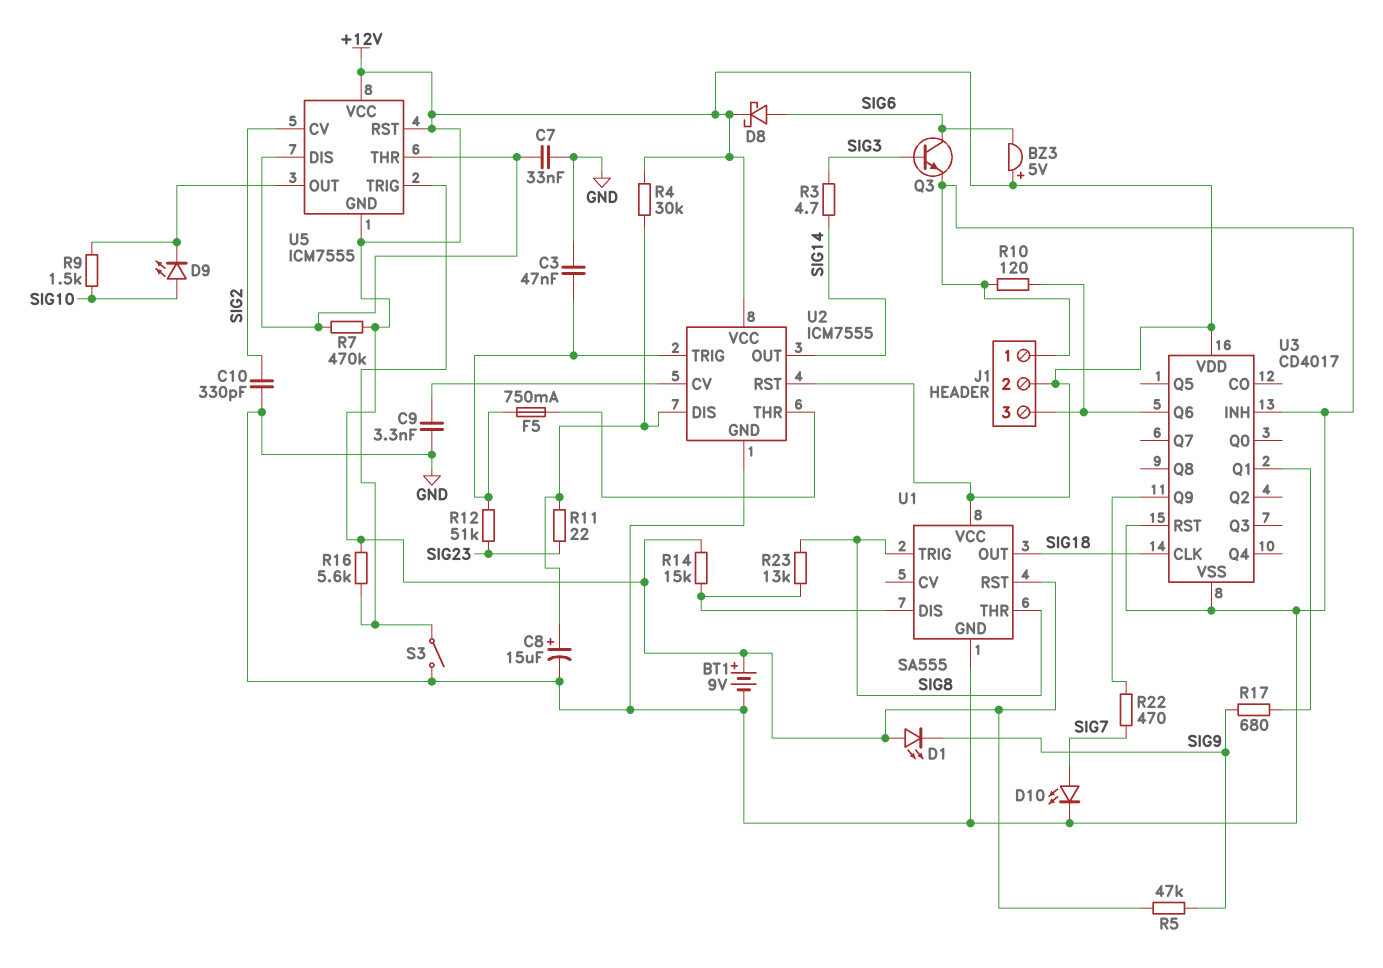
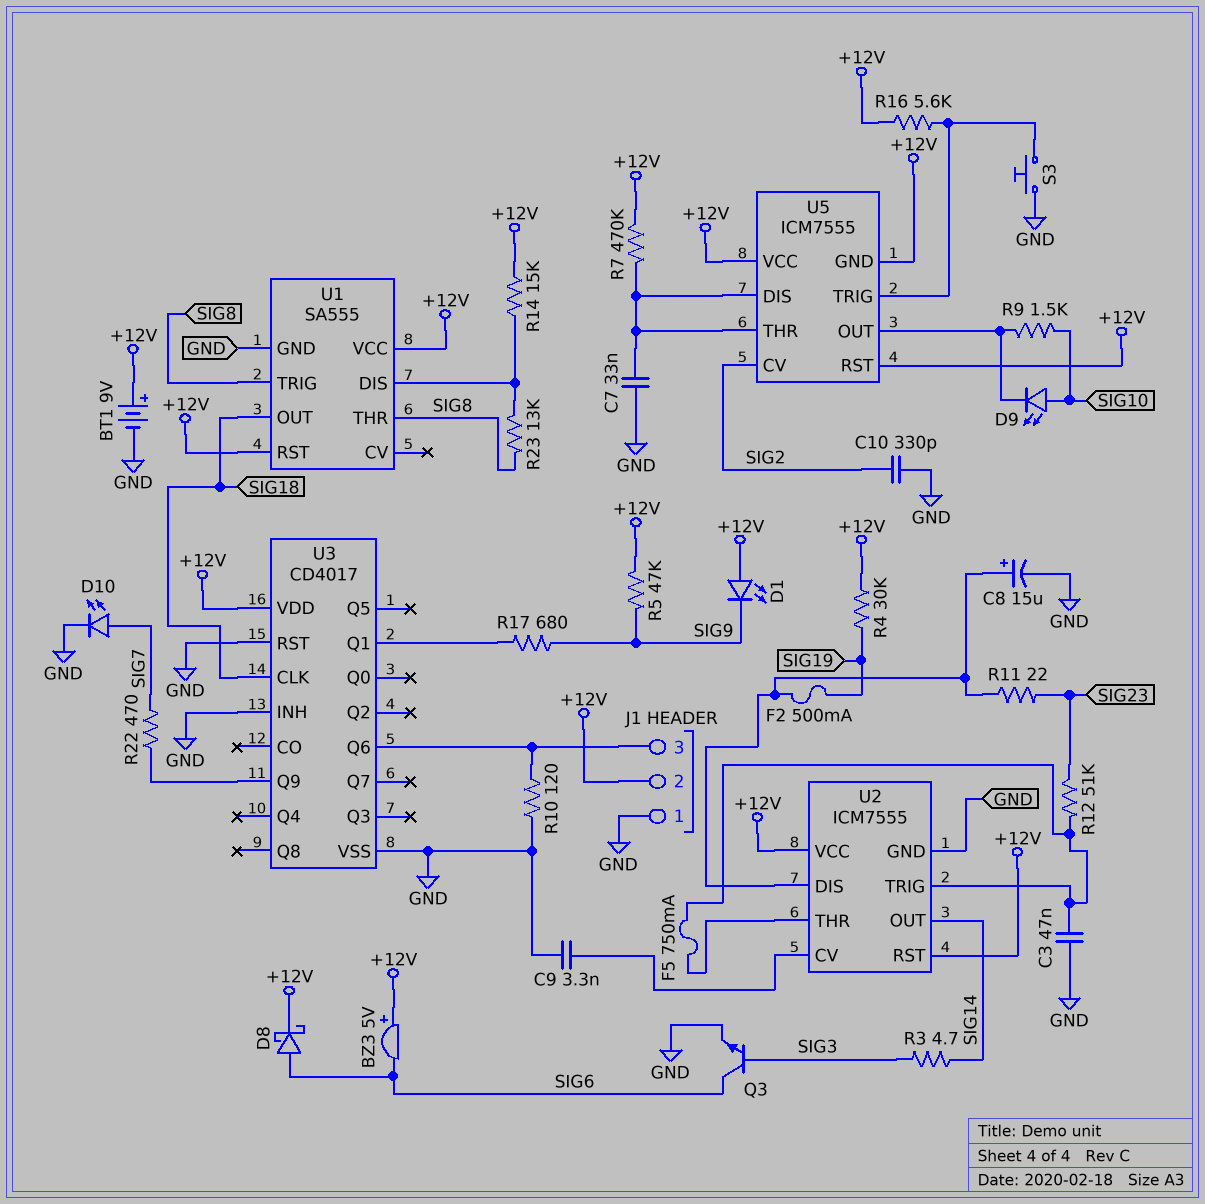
F2: none -> 500mA (SIG19, U2/DIS)
R4: 30k (+12V, U2/DIS) -> 30k (+12V, SIG19)
S3: switch (GND, U5/TRIG) -> button (GND, U5/TRIG)

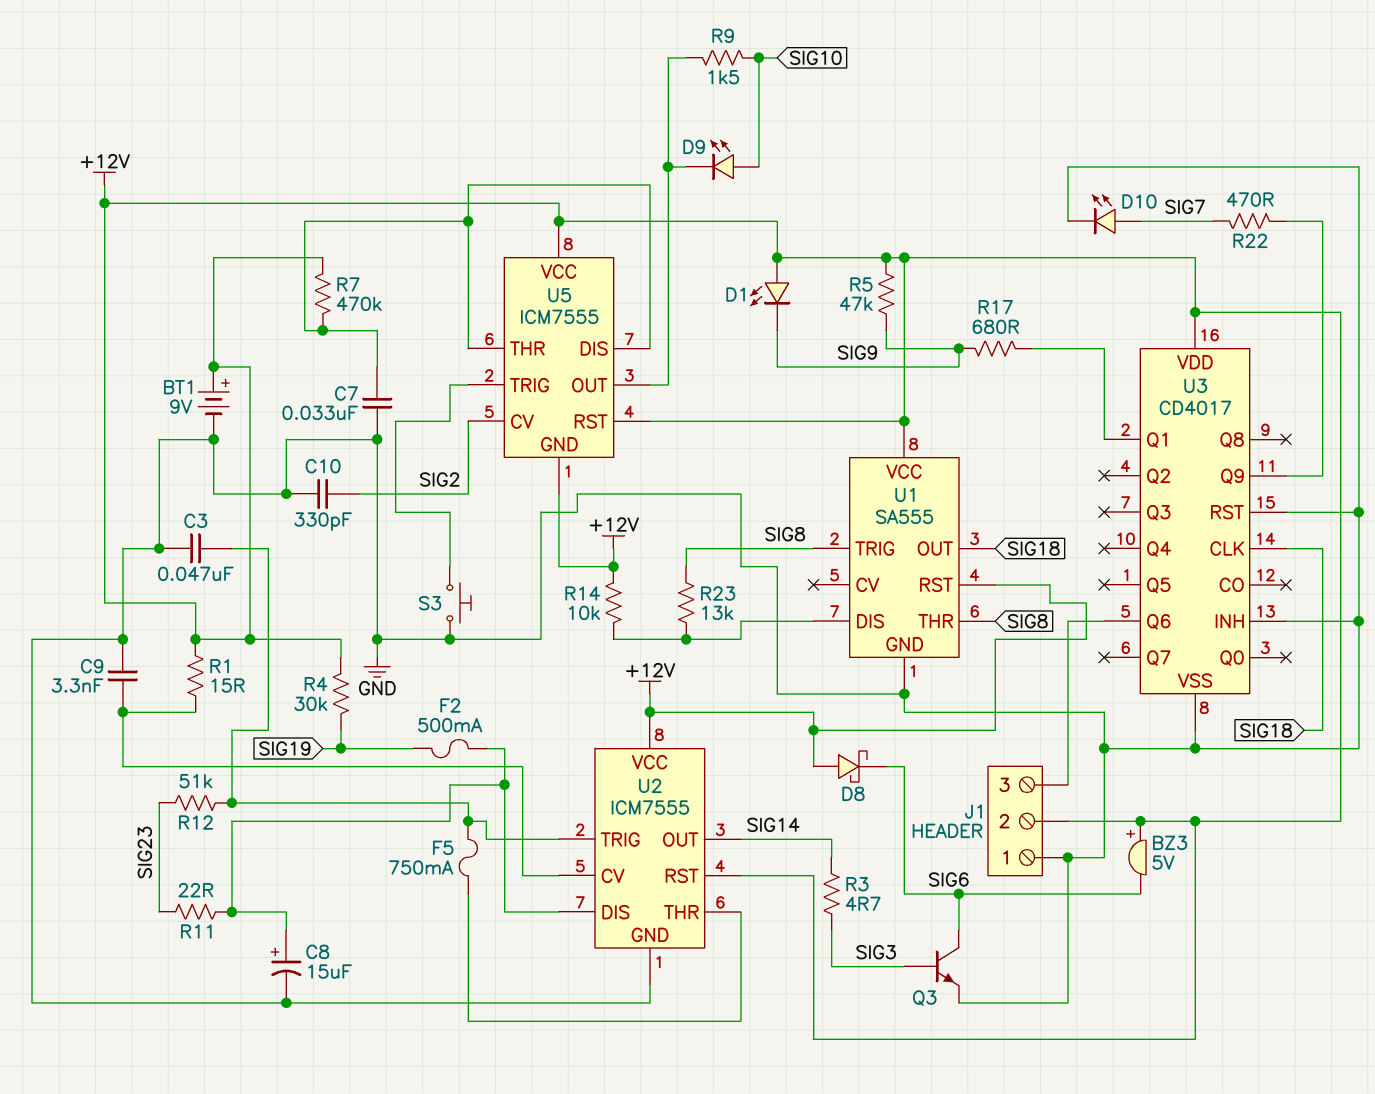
D8: schottky (A SIG6, K +12V) -> schottky (A +12V, K SIG6)
R1: none -> 15 (+12V, U2/CV)
R10: 120 (GND, J1/3) -> none
R14: 15k (+12V, U1/DIS) -> 10k (+12V, U1/DIS)
R16: 5.6k (+12V, U5/TRIG) -> none

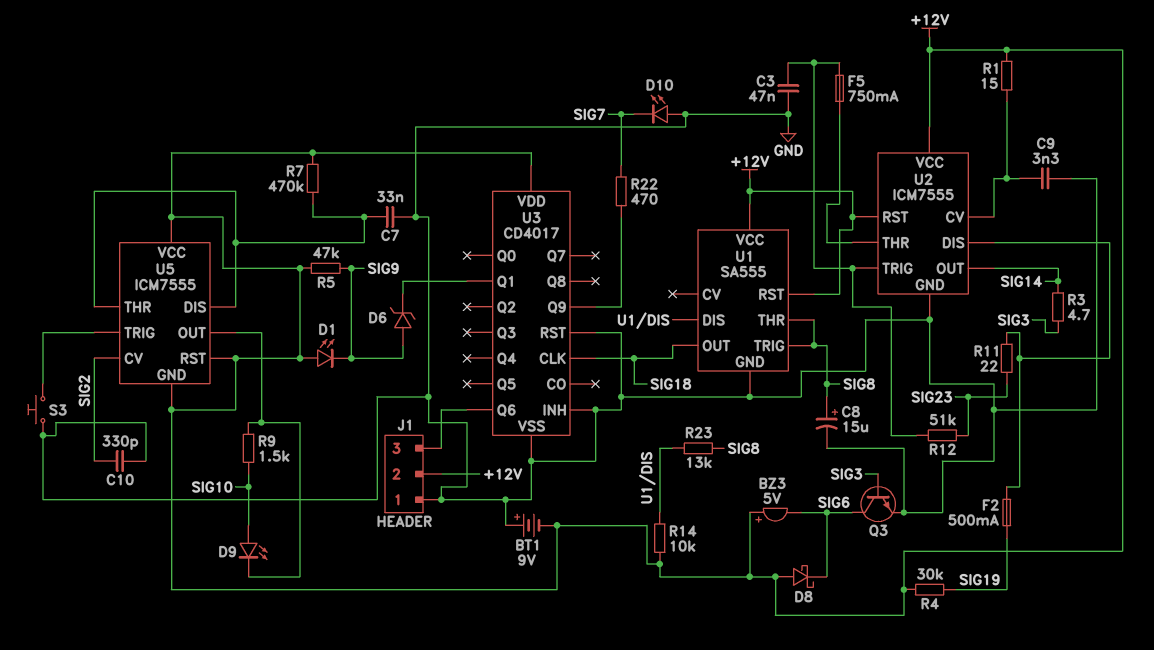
BT1: 9V (plus +12V, minus GND) -> 9V (plus GND, minus +12V)
C8: 15uF (plus U2/DIS, minus GND) -> 15uF (plus SIG8, minus GND)
D6: none -> zener (A SIG9, K U3/Q1)
D10: LED (A SIG7, K GND) -> LED (A GND, K SIG7)
R17: 680 (SIG9, U3/Q1) -> none

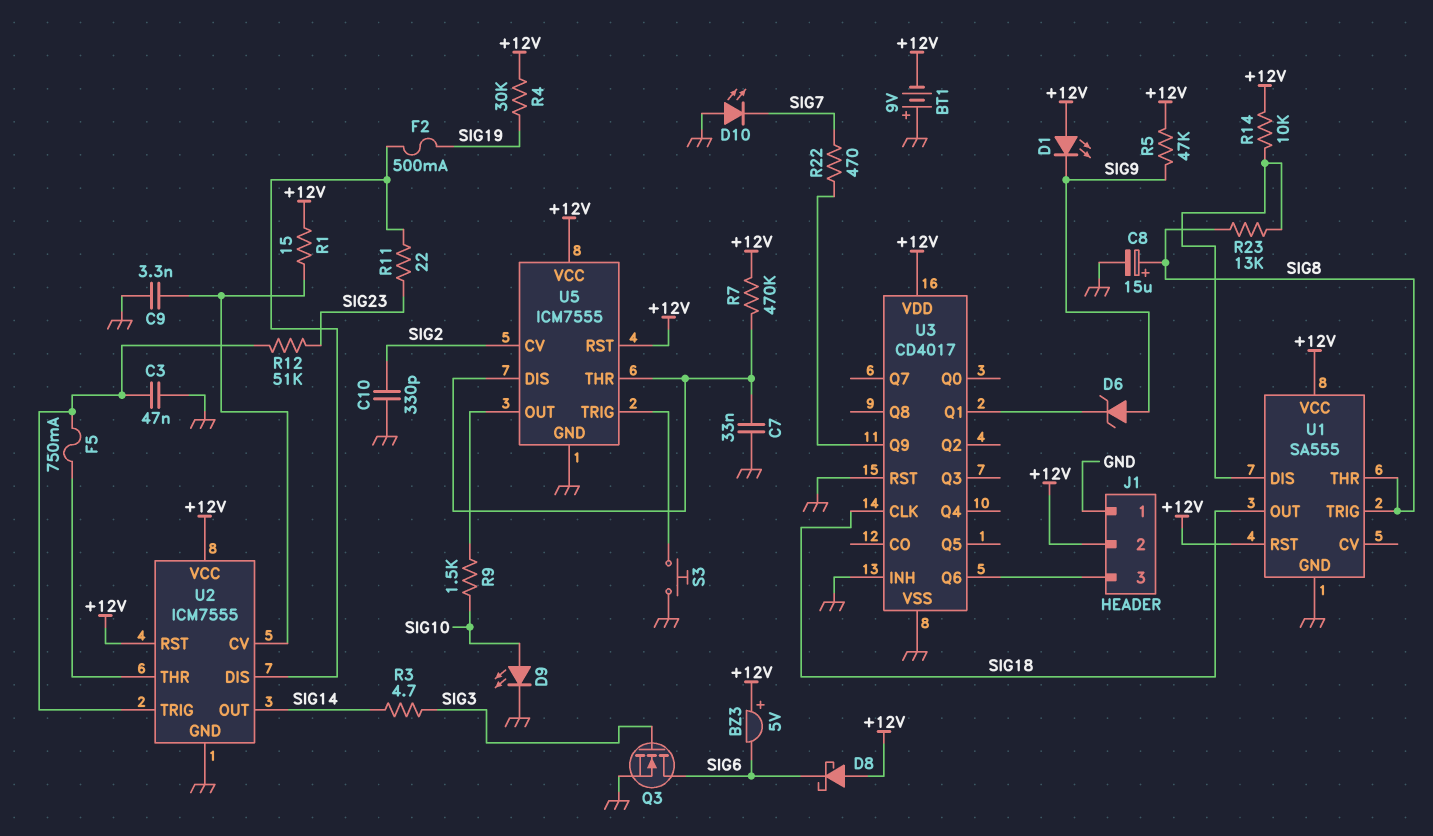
D9: LED (A SIG10, K U5/OUT) -> LED (A SIG10, K GND)
Q3: NPN (B SIG3, C SIG6, E GND) -> NMOS (G SIG3, D SIG6, S GND)
U5 pin GND: +12V -> GND

